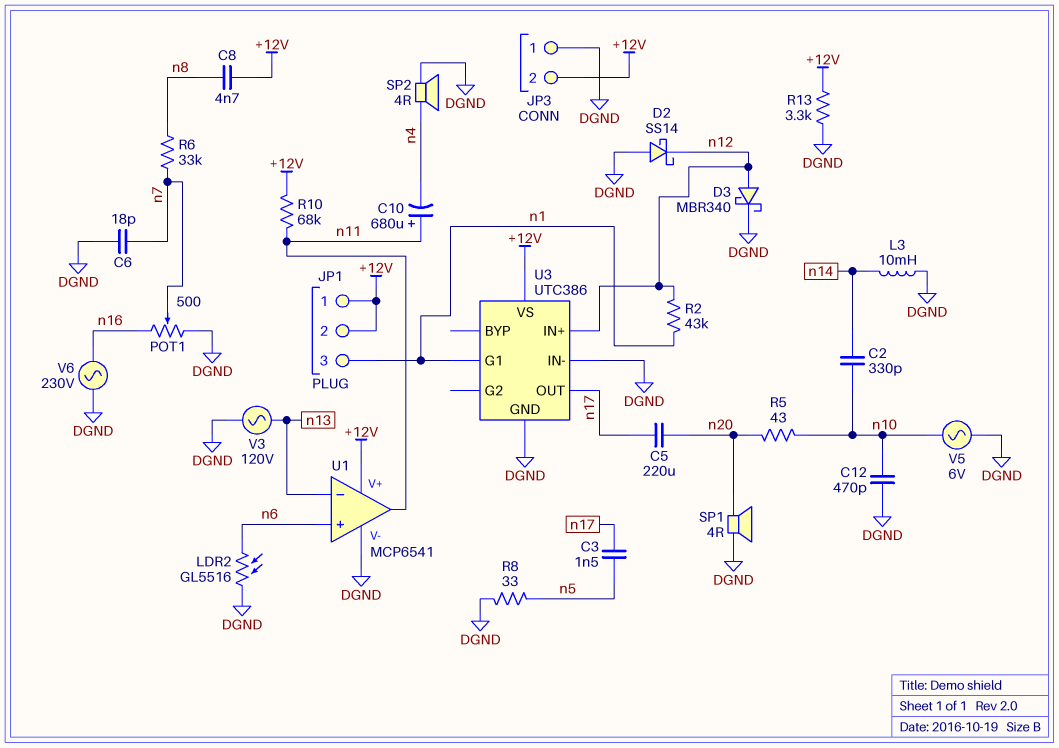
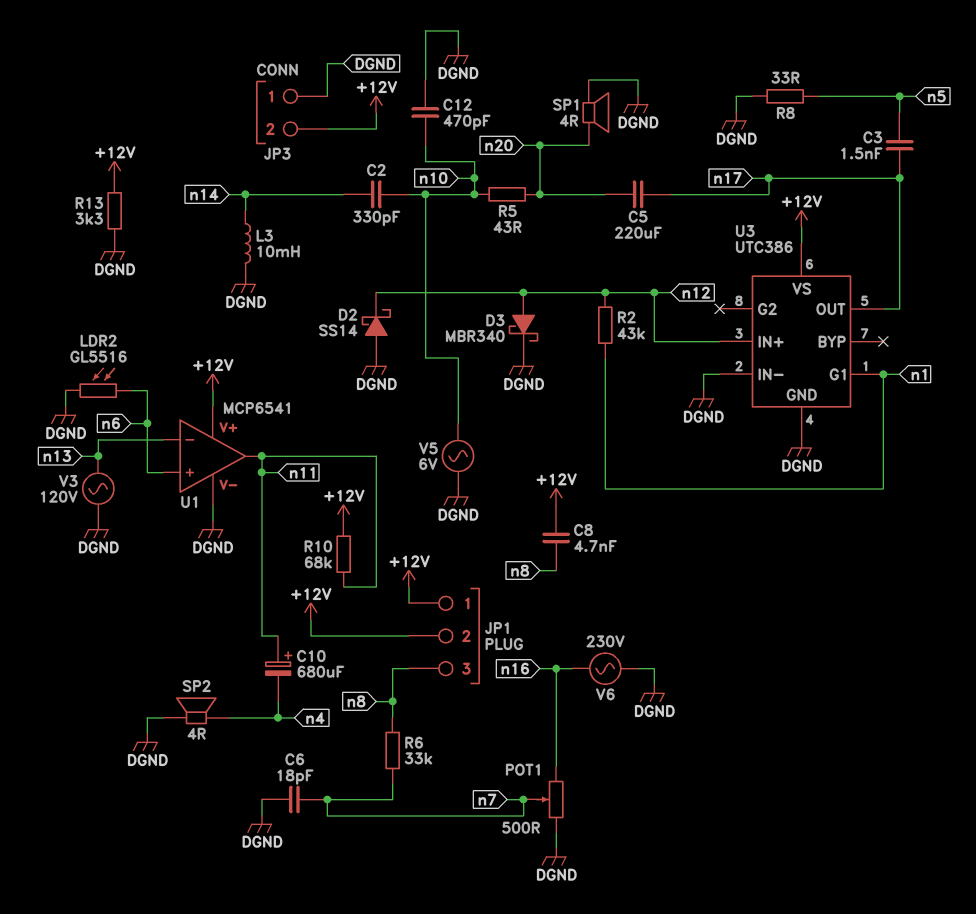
JP1 pin 3: n1 -> n8

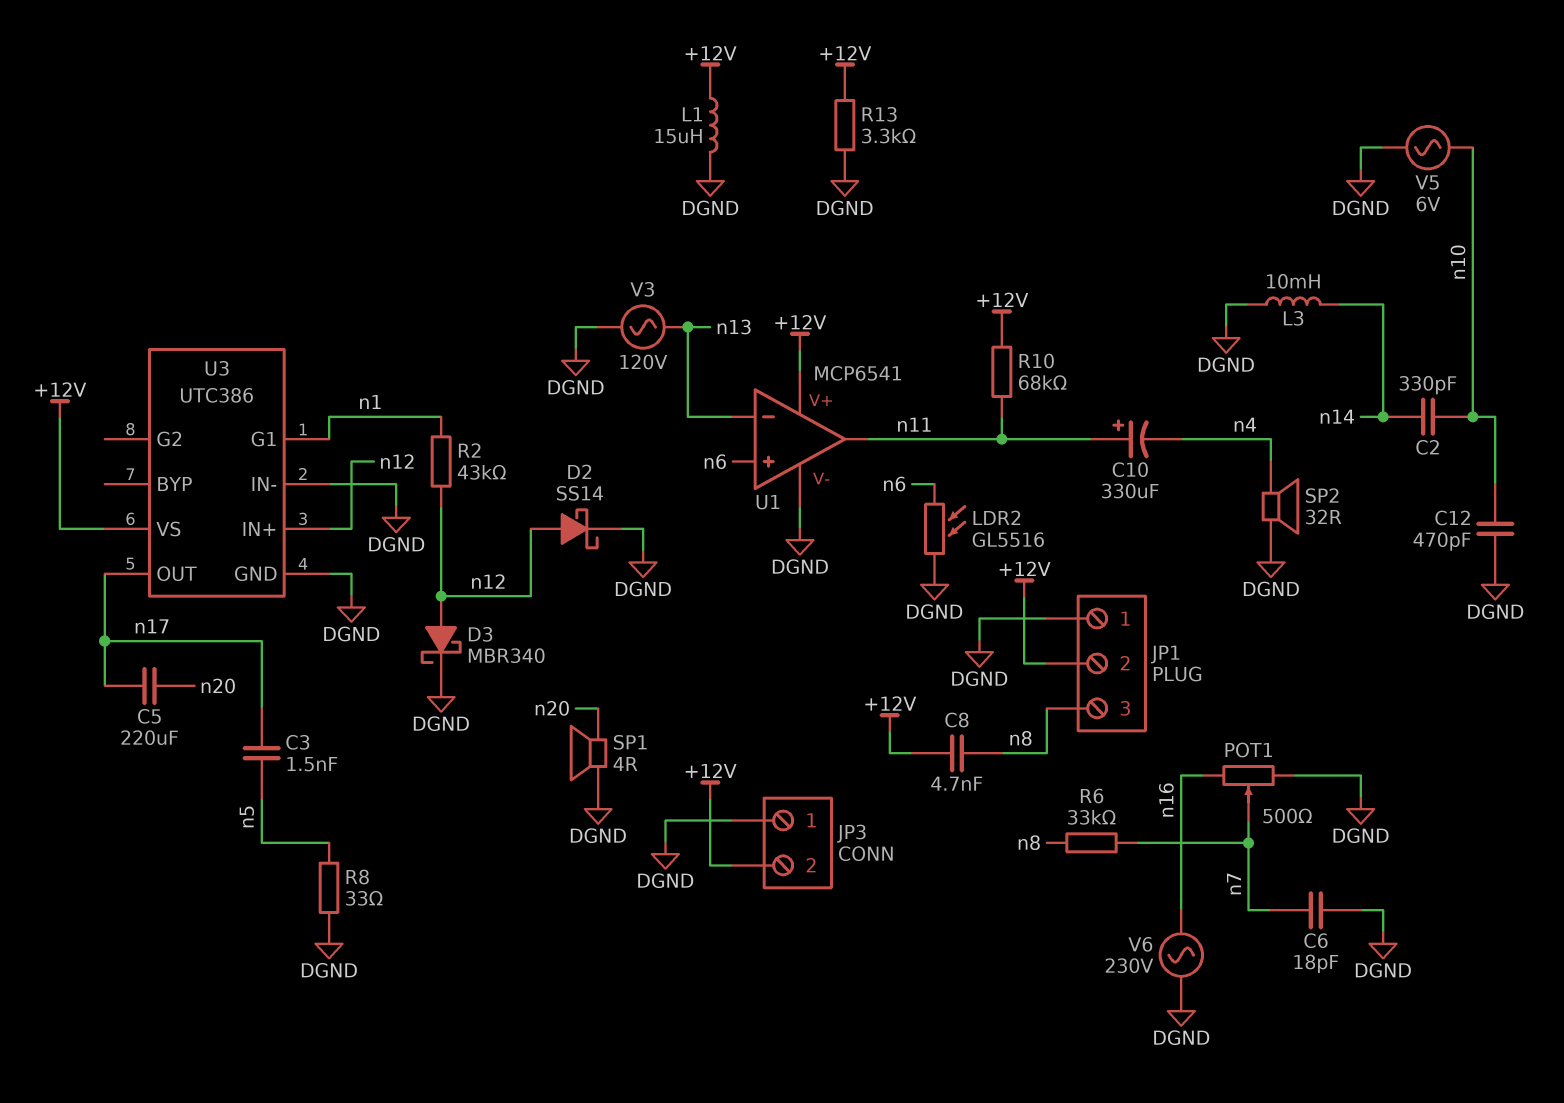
C10: 680uF (plus n11, minus n4) -> 330uF (plus n11, minus n4)
D2: schottky SS14 (A DGND, K n12) -> schottky SS14 (A n12, K DGND)
JP1 pin 1: +12V -> DGND
L1: none -> 15uH (+12V, DGND)
R5: 43 (n10, n20) -> none
SP2: speaker 4R (DGND, n4) -> speaker 32R (DGND, n4)

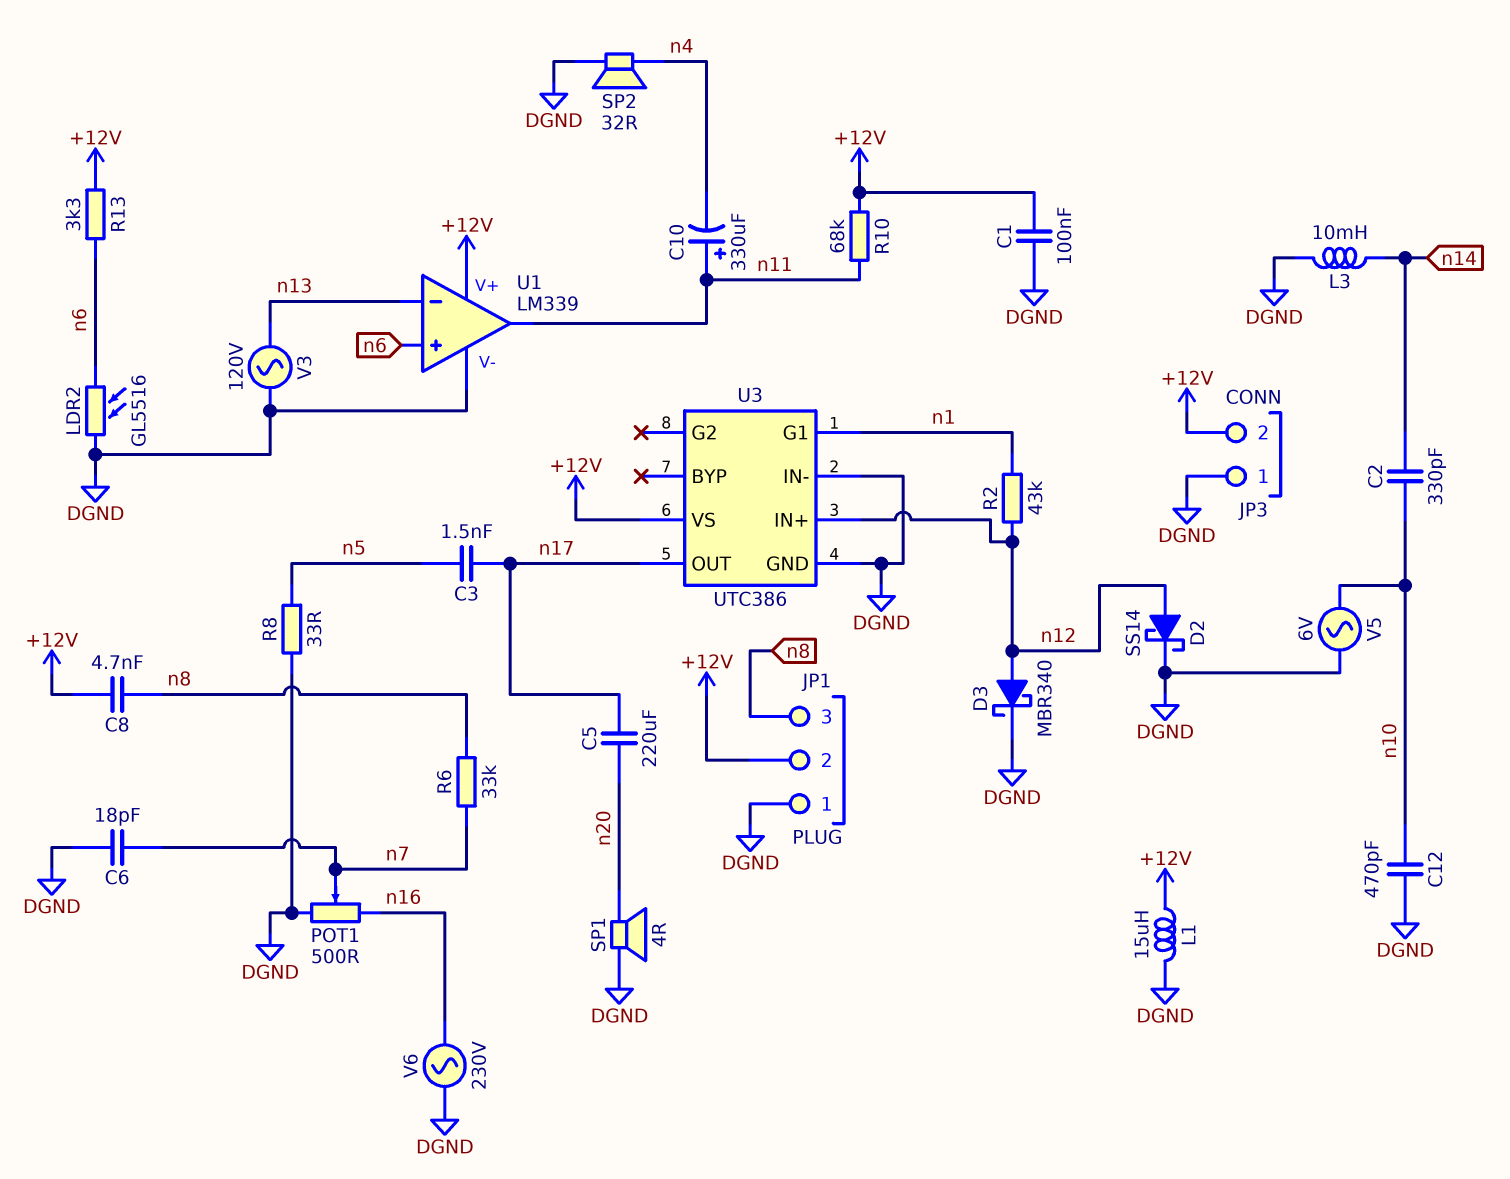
C1: none -> 100nF (+12V, DGND)
R13: 3.3k (+12V, DGND) -> 3.3k (+12V, n6)
U1: MCP6541 -> LM339

